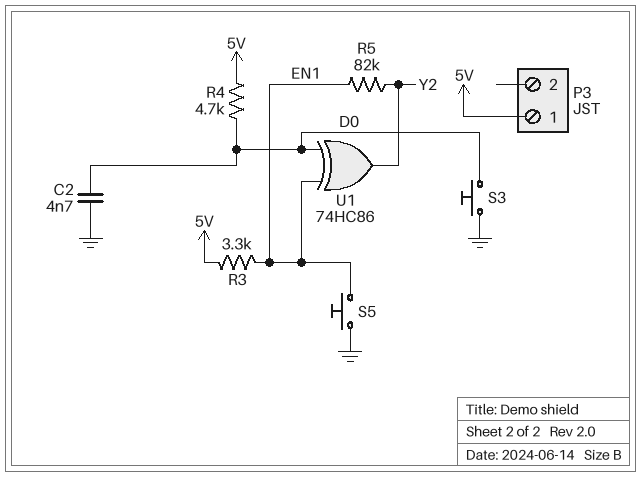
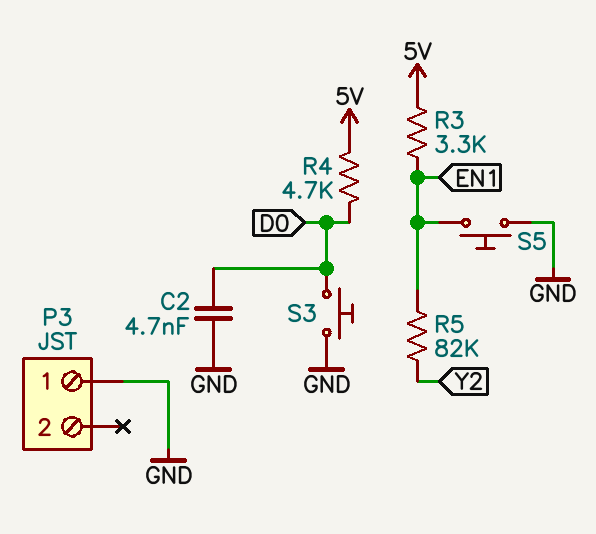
P3 pin 1: 5V -> GND
U1: XOR 74HC86 (in D0, in EN1, out Y2) -> none

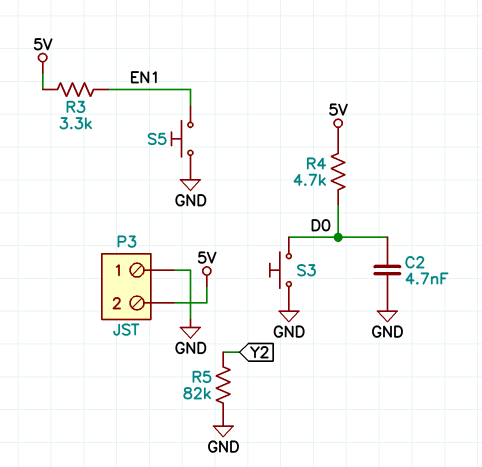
P3 pin 2: none -> 5V
R5: 82k (EN1, Y2) -> 82k (GND, Y2)

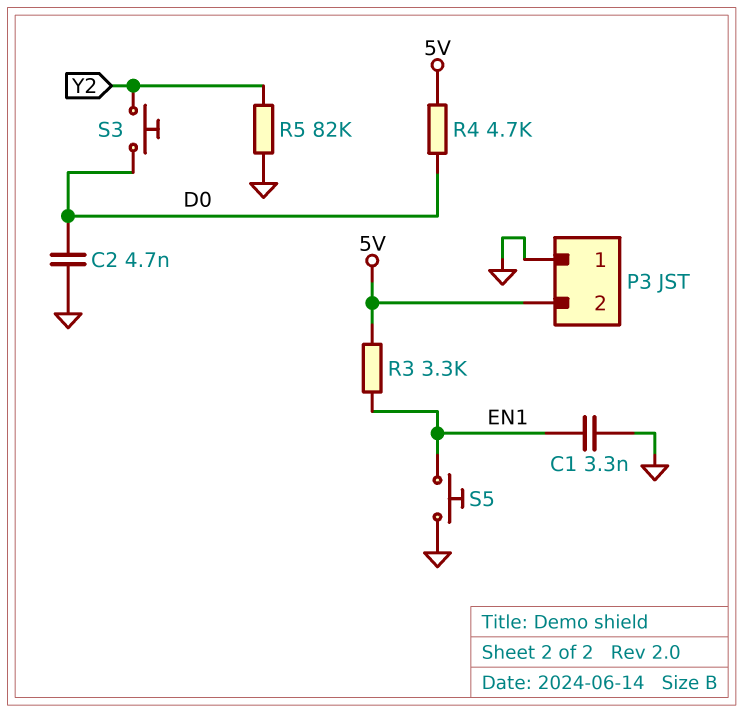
C1: none -> 3.3nF (EN1, GND)
S3: button (D0, GND) -> button (D0, Y2)

